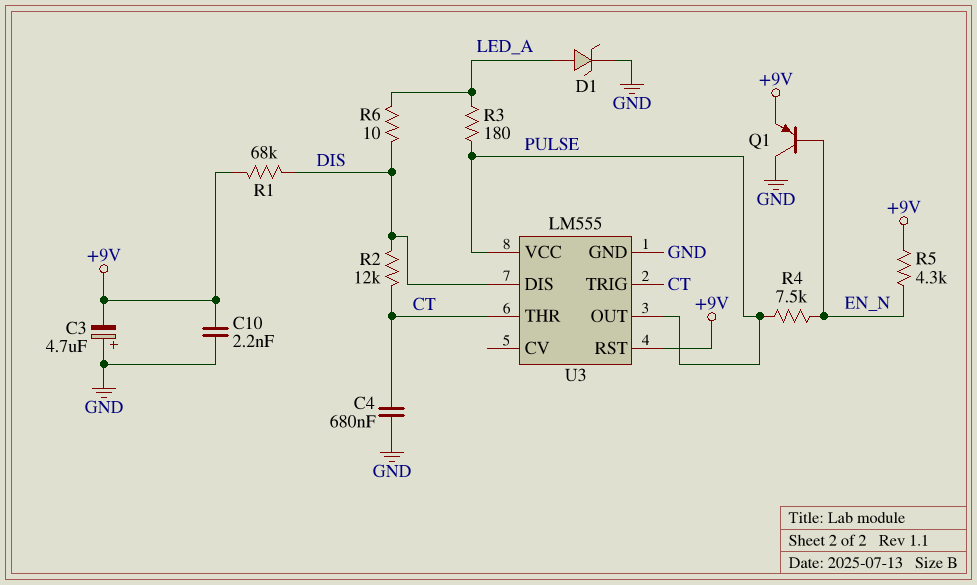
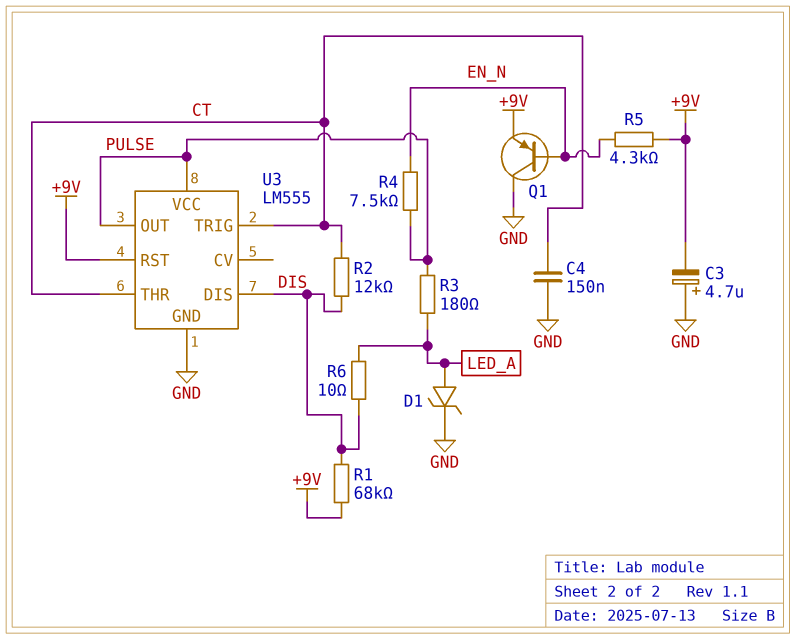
C4: 680nF (CT, GND) -> 150nF (CT, GND)
C10: 2.2nF (+9V, GND) -> none

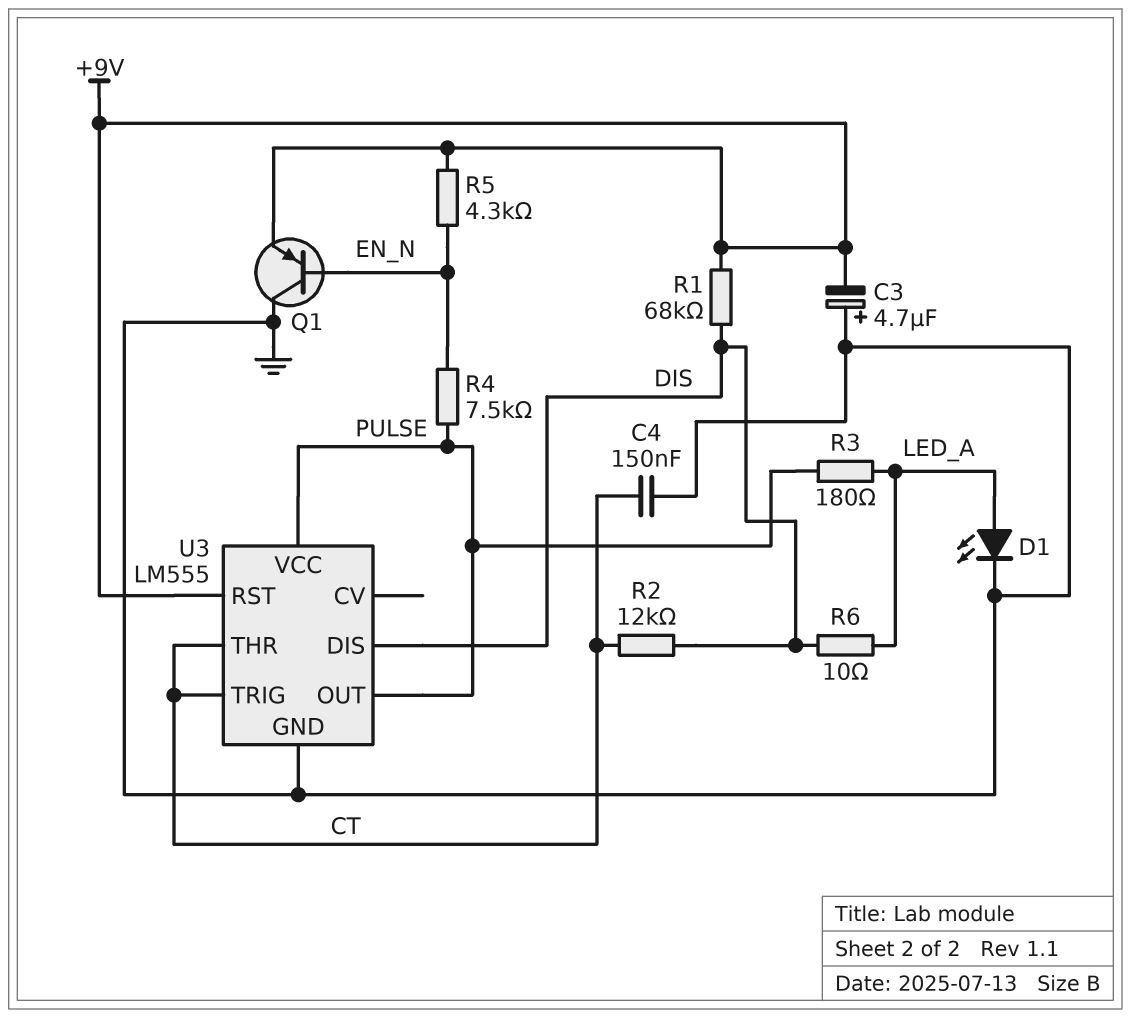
D1: zener (A LED_A, K GND) -> LED (A LED_A, K GND)

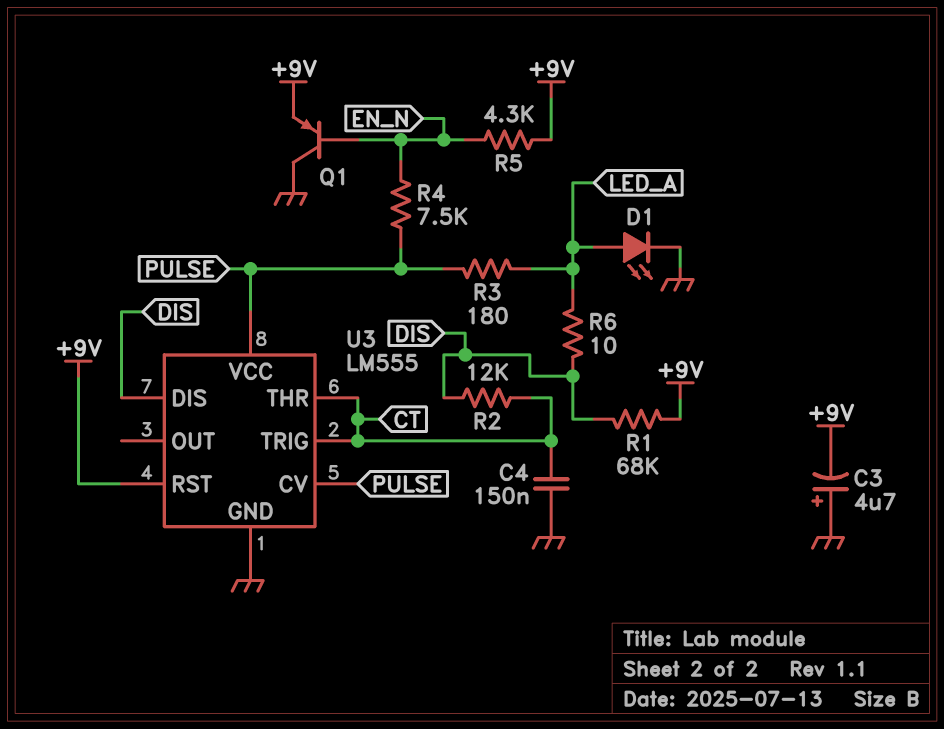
U3 pin CV: none -> PULSE
U3 pin OUT: PULSE -> none

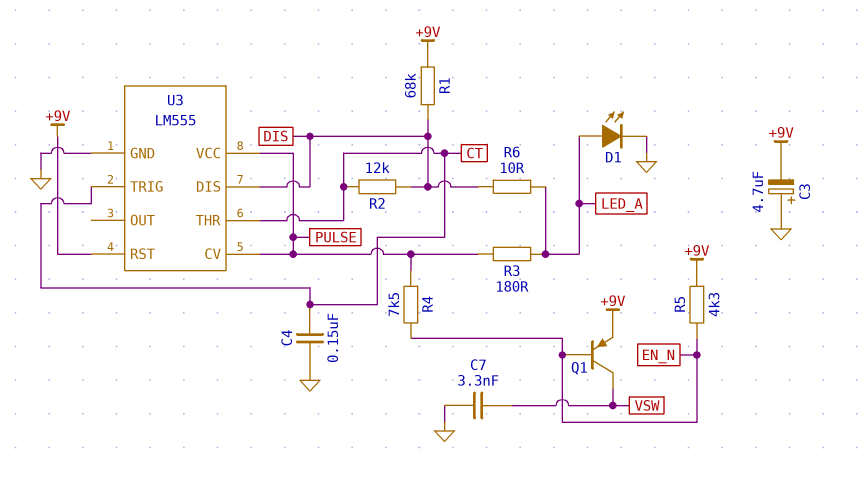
C7: none -> 3.3nF (GND, VSW)
Q1: PNP (B EN_N, C GND, E +9V) -> PNP (B EN_N, C VSW, E +9V)

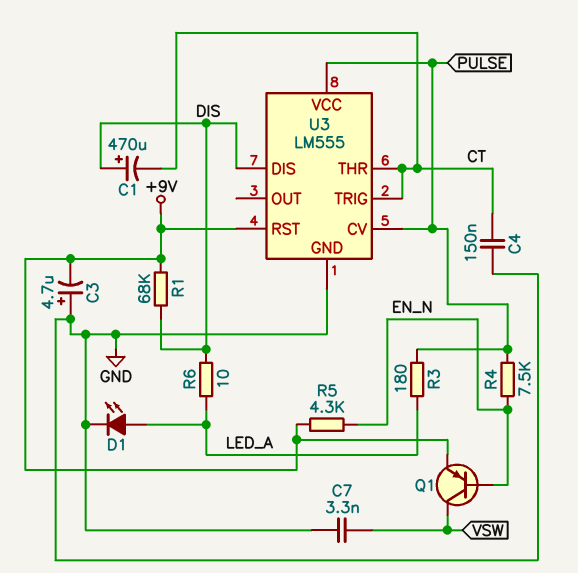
C1: none -> 470uF (plus DIS, minus CT)
R2: 12k (CT, DIS) -> none

